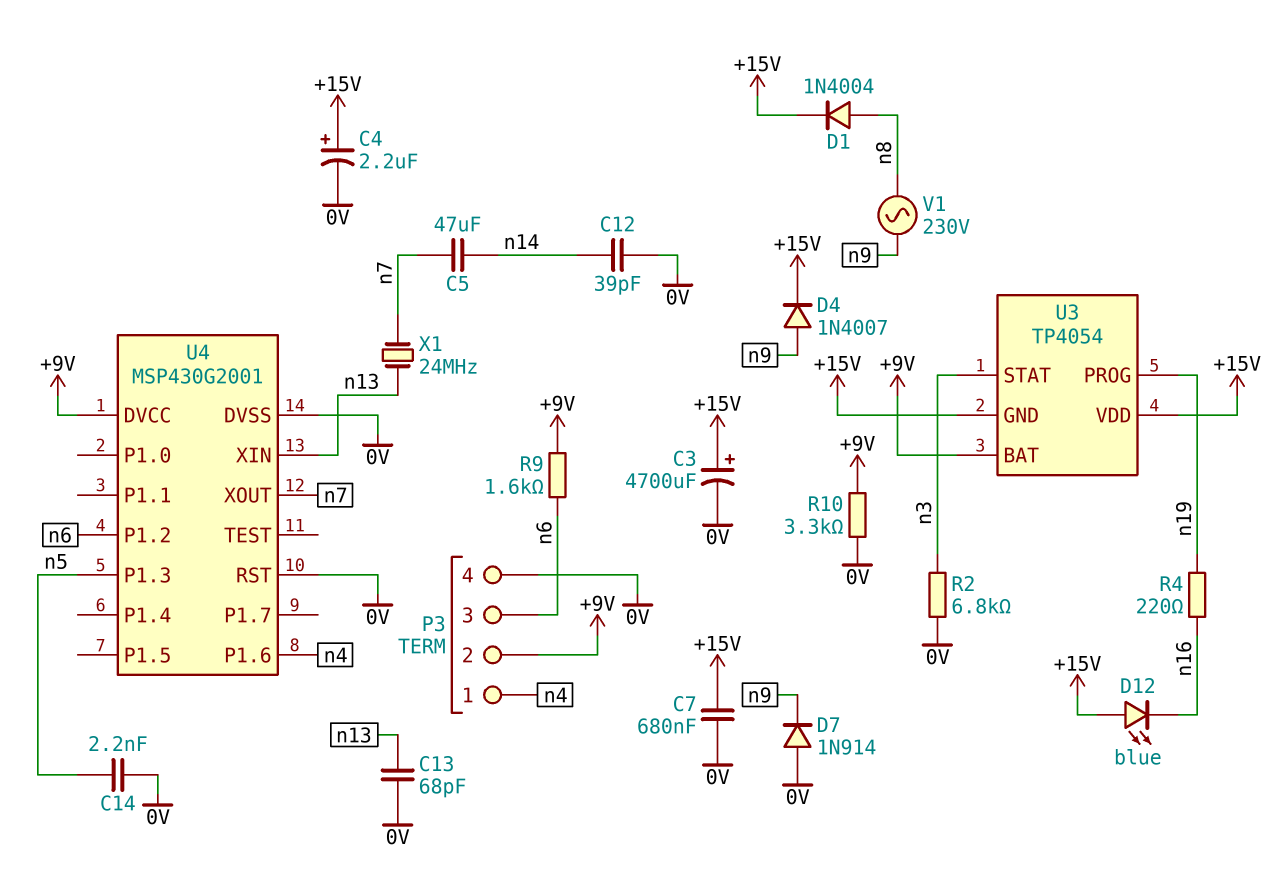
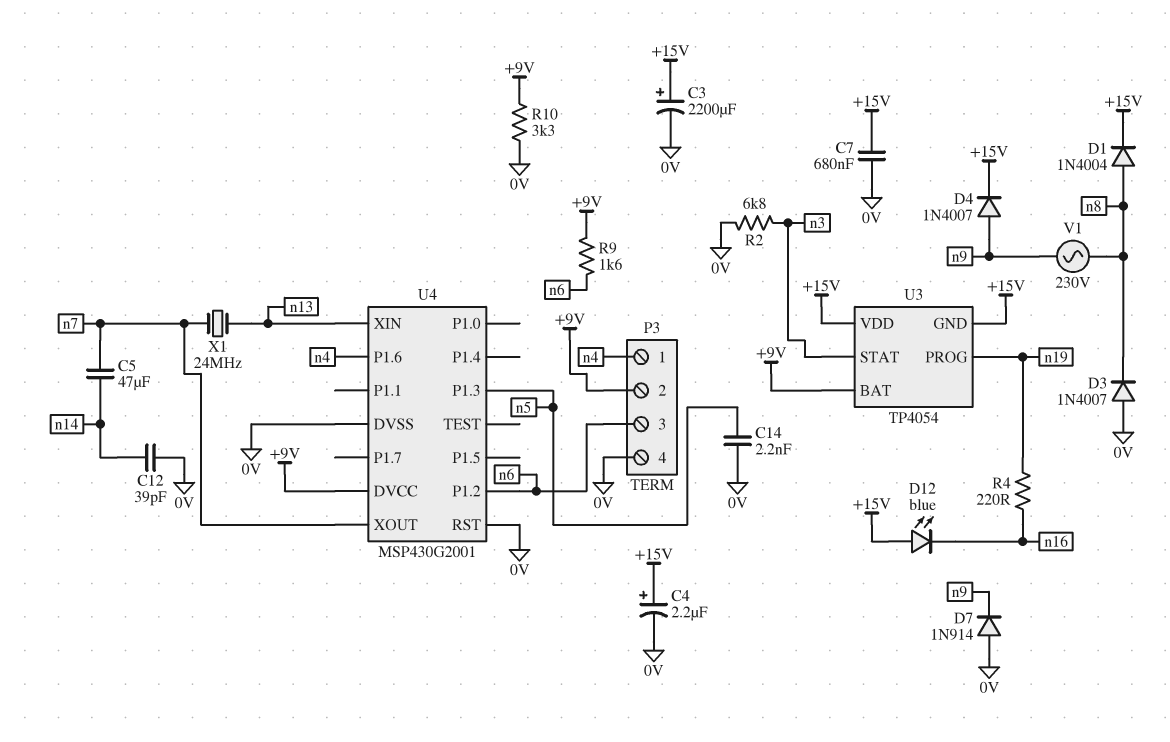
C3: 4700uF (plus +15V, minus 0V) -> 2200uF (plus +15V, minus 0V)
C13: 68pF (0V, n13) -> none
D3: none -> diode 1N4007 (A 0V, K n8)

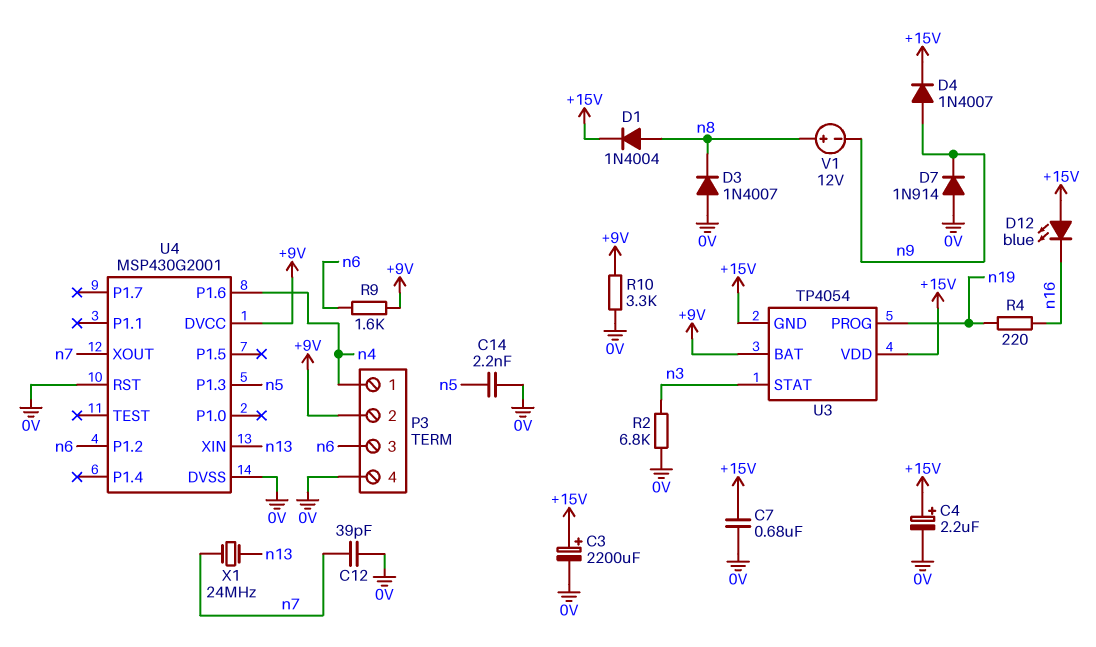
C5: 47uF (n7, n14) -> none
C12: 39pF (0V, n14) -> 39pF (0V, n7)
V1: AC 230V (n8, n9) -> 12V (plus n8, minus n9)

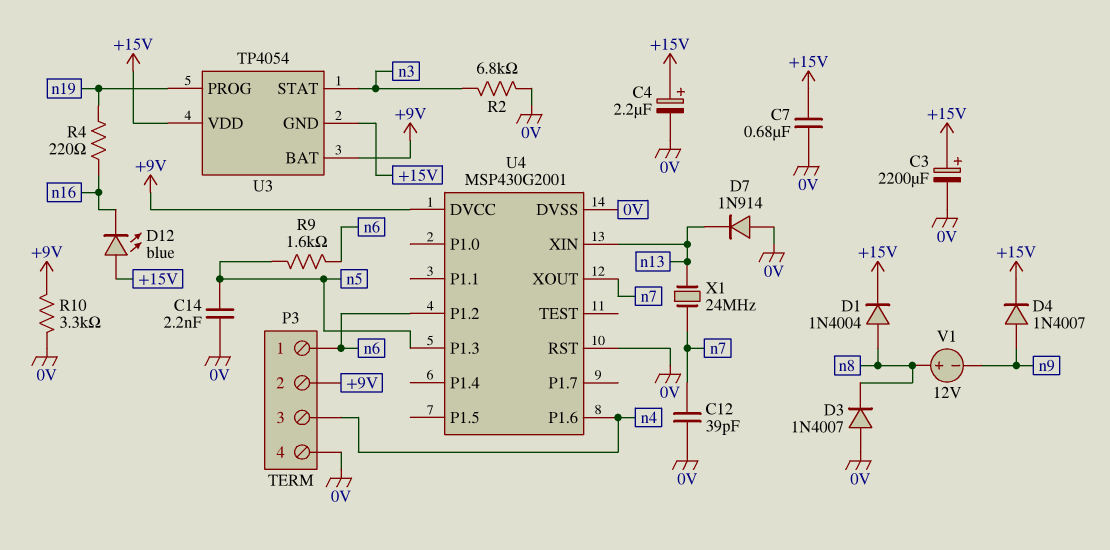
D7: diode 1N914 (A 0V, K n9) -> diode 1N914 (A 0V, K n13)
P3 pin 1: n4 -> n6
P3 pin 3: n6 -> n4
R9: 1.6k (+9V, n6) -> 1.6k (n5, n6)

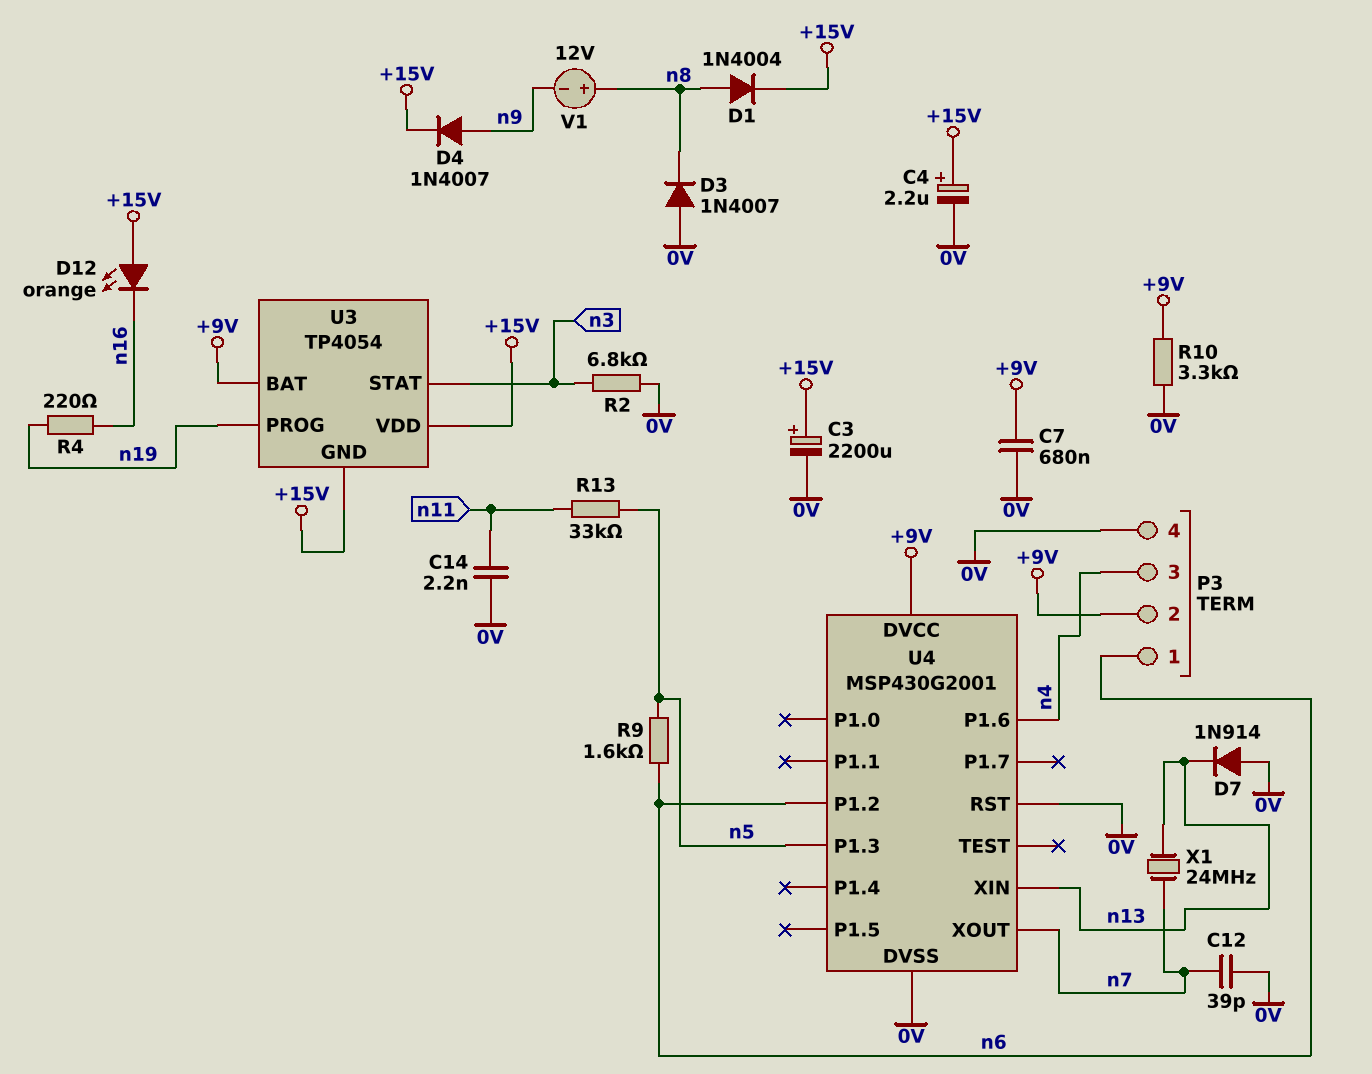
C7: 680nF (+15V, 0V) -> 680nF (+9V, 0V)
C14: 2.2nF (0V, n5) -> 2.2nF (0V, n11)
D12: LED blue (A +15V, K n16) -> LED orange (A +15V, K n16)
R13: none -> 33k (n5, n11)

